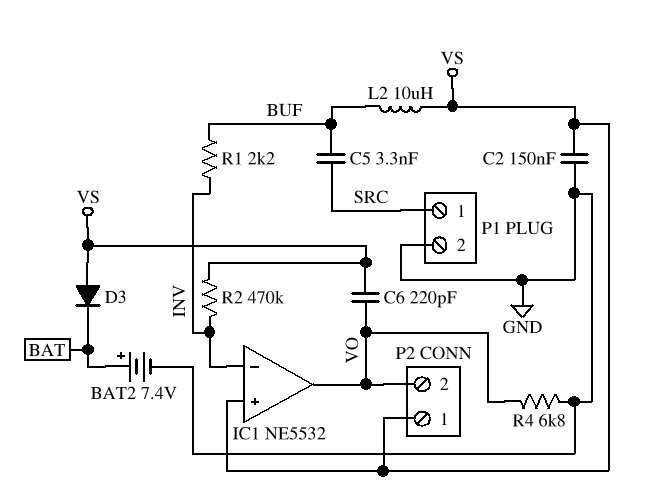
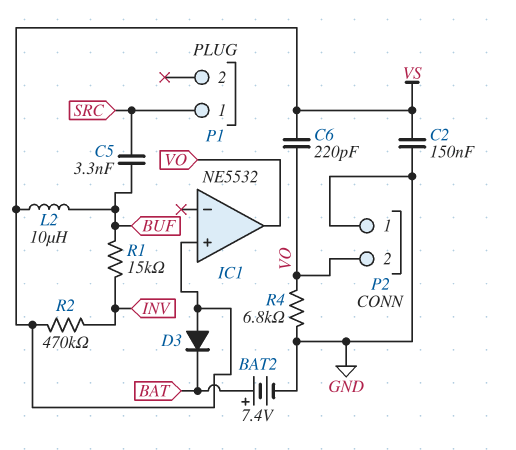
IC1 pin in-: INV -> none
P1 pin 2: GND -> none
P2 pin 1: VS -> GND
R1: 2.2k (BUF, INV) -> 15k (BUF, INV)

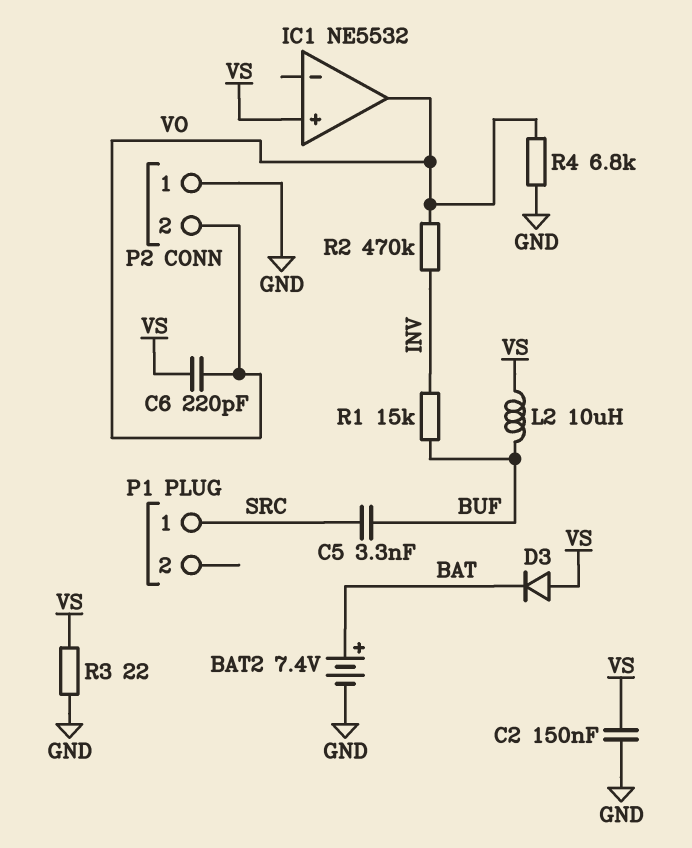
R2: 470k (INV, VS) -> 470k (INV, VO)
R3: none -> 22 (GND, VS)

